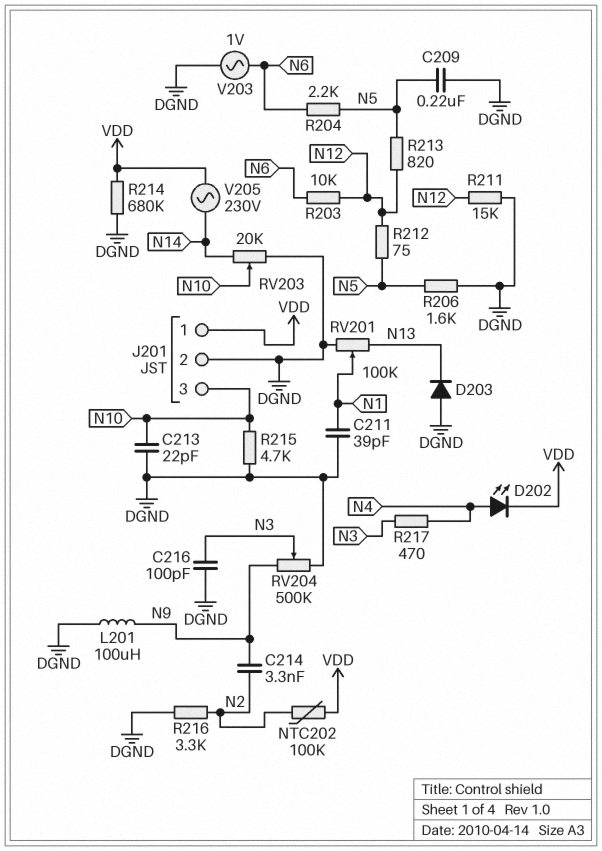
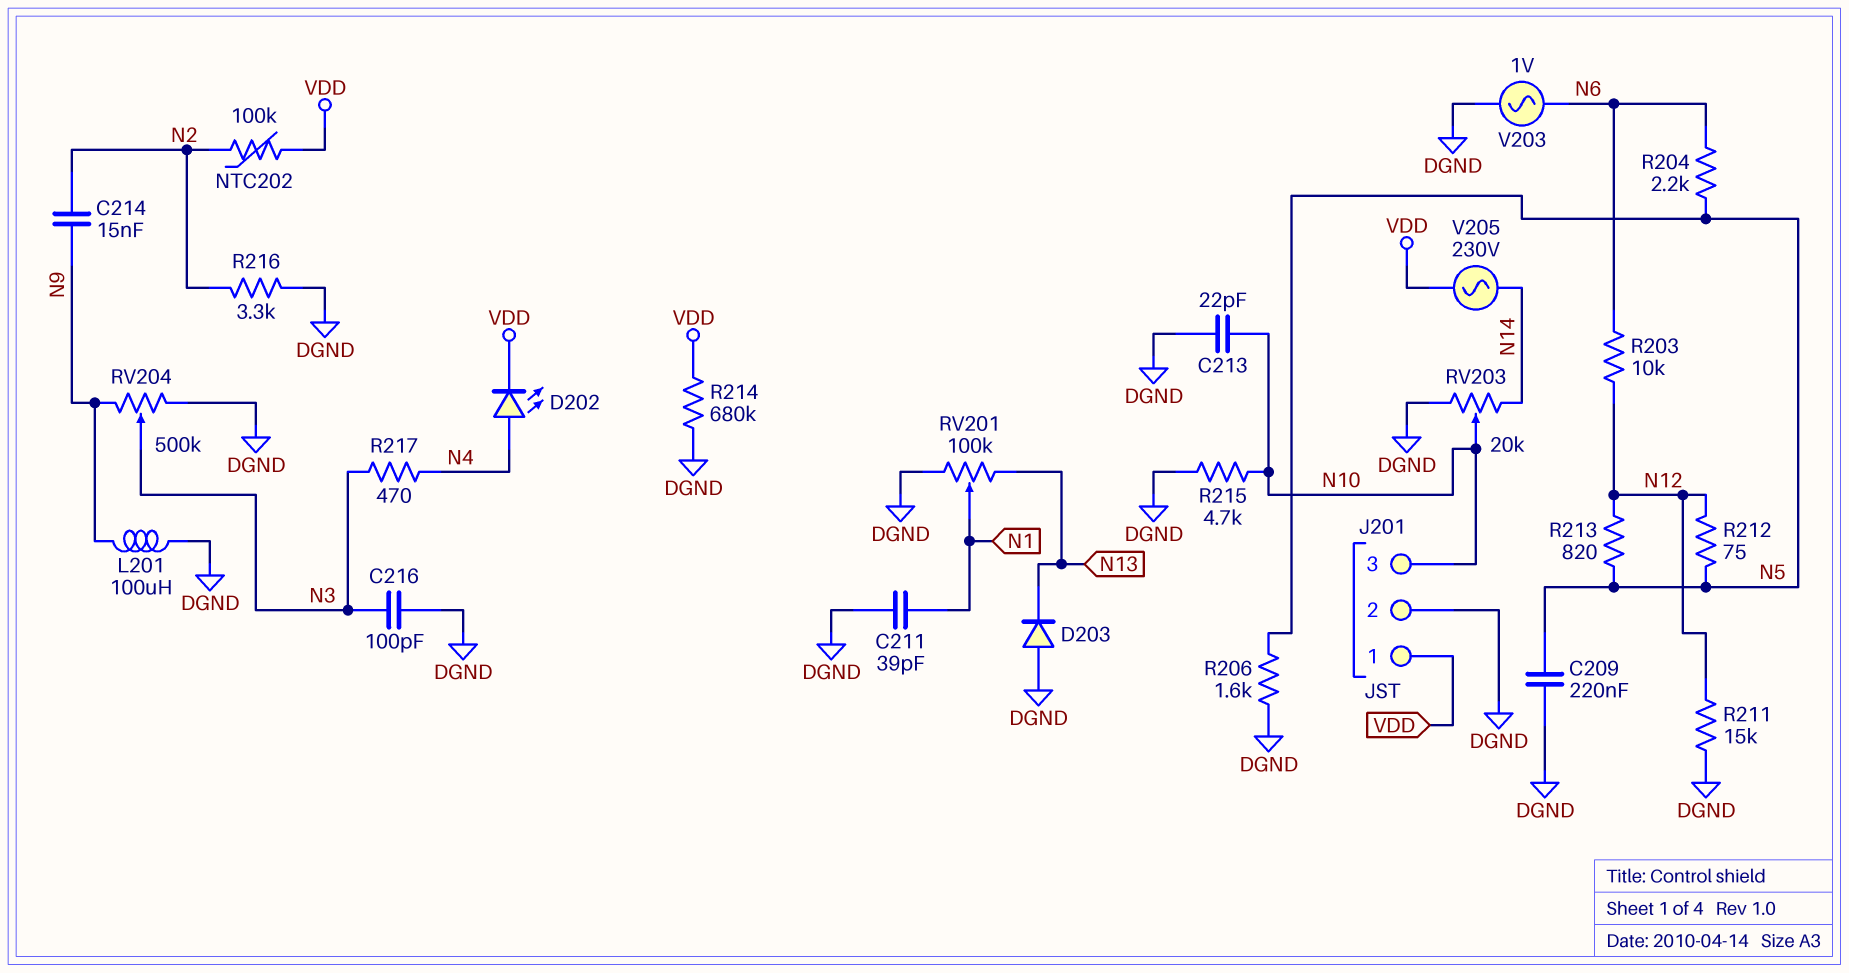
C214: 3.3nF (N2, N9) -> 15nF (N2, N9)

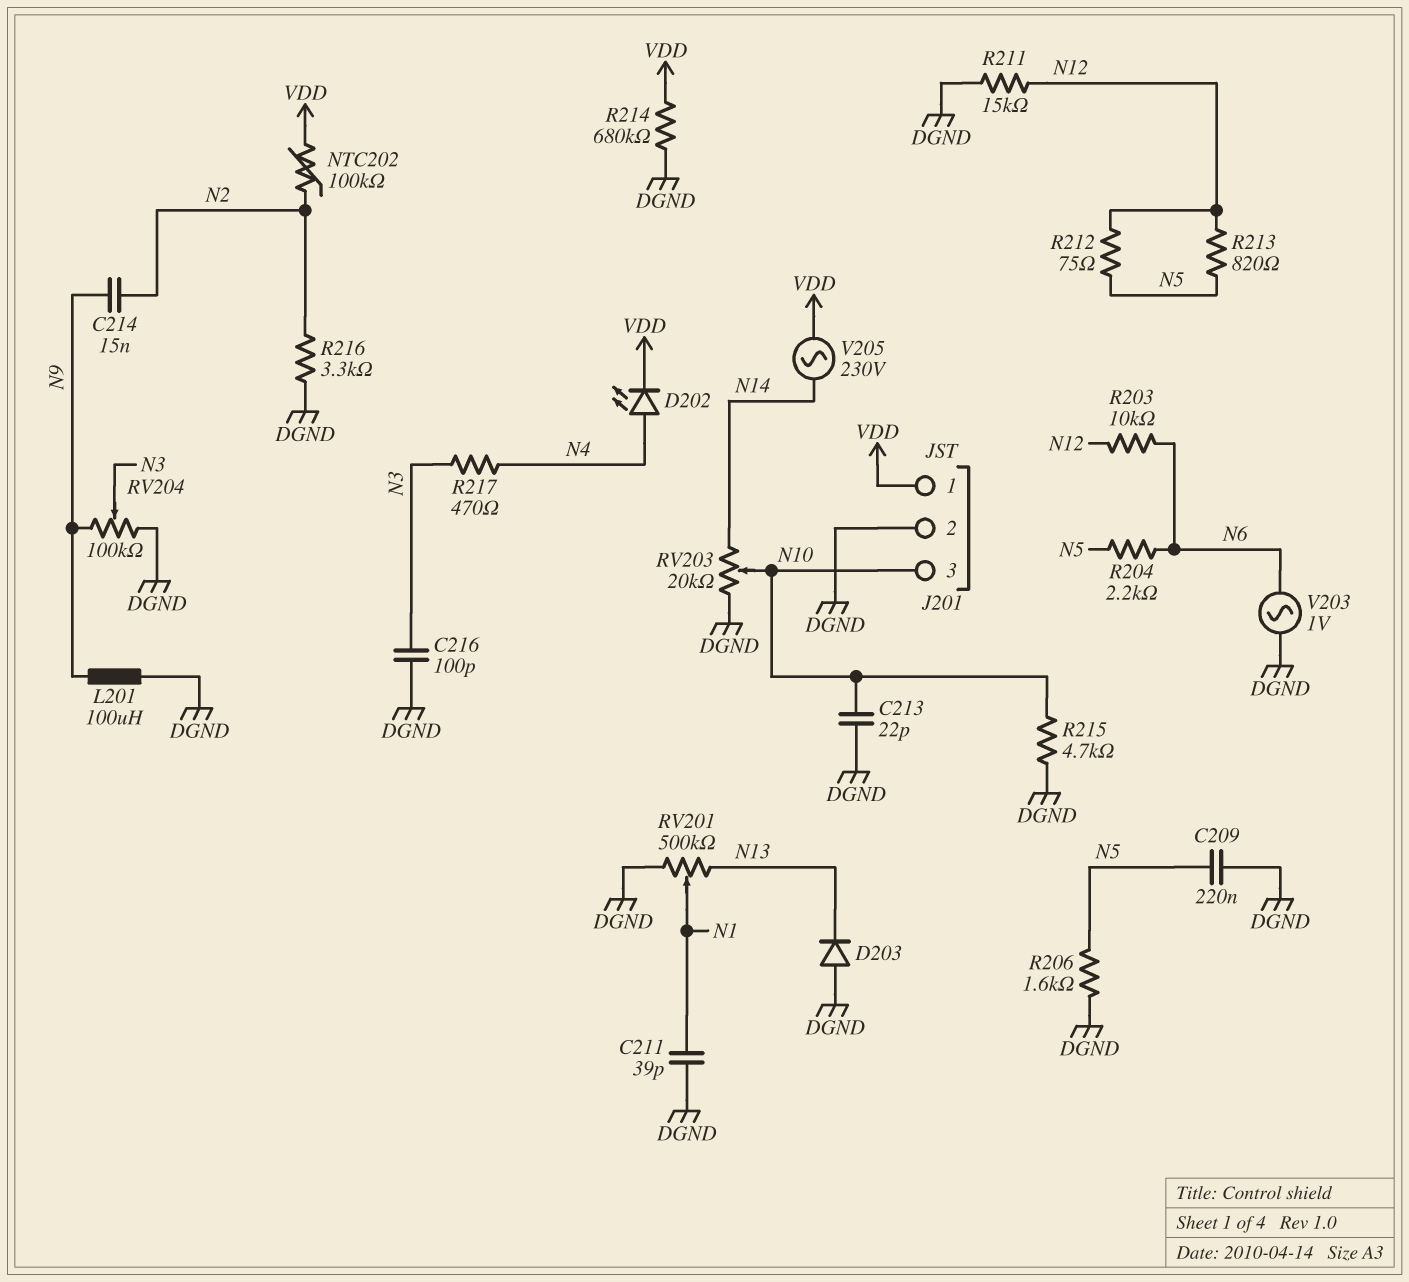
RV201: 100k (DGND, N13, wiper N1) -> 500k (DGND, N13, wiper N1)
RV204: 500k (DGND, N9, wiper N3) -> 100k (DGND, N9, wiper N3)

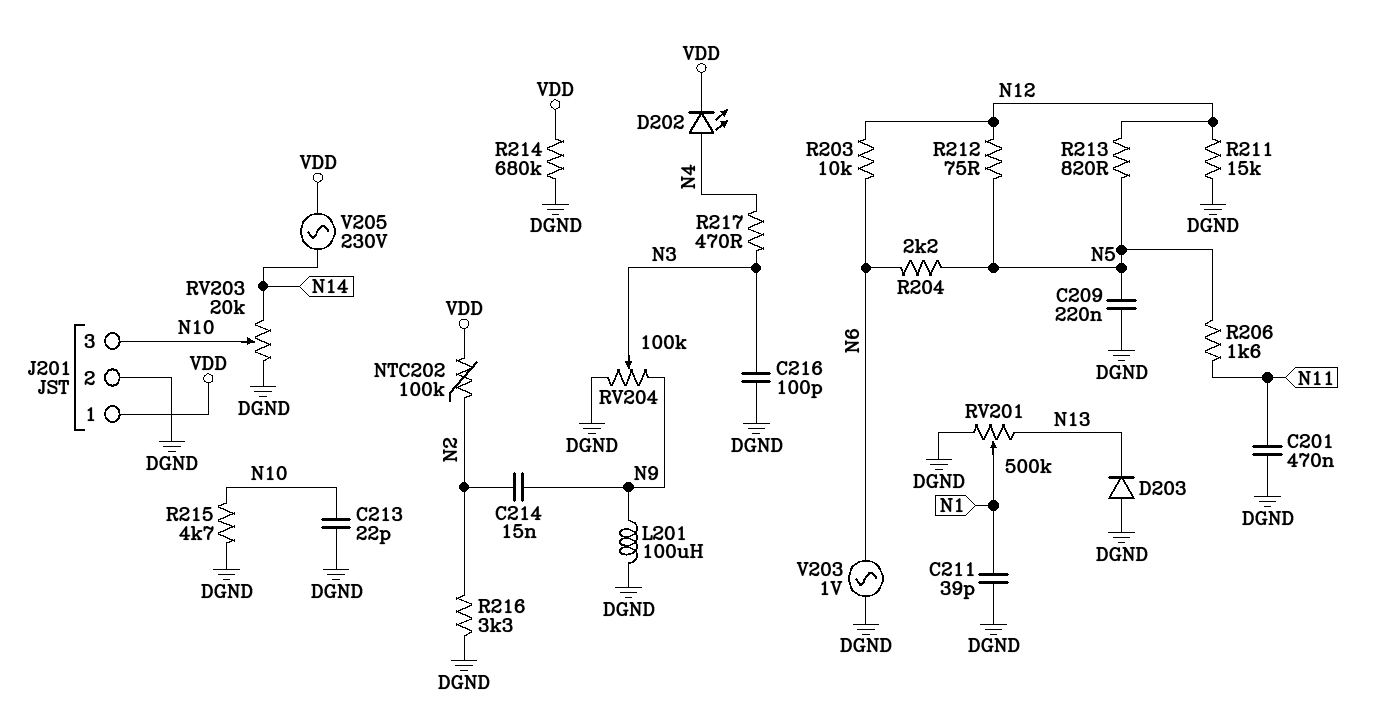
C201: none -> 470nF (DGND, N11)
R206: 1.6k (DGND, N5) -> 1.6k (N5, N11)

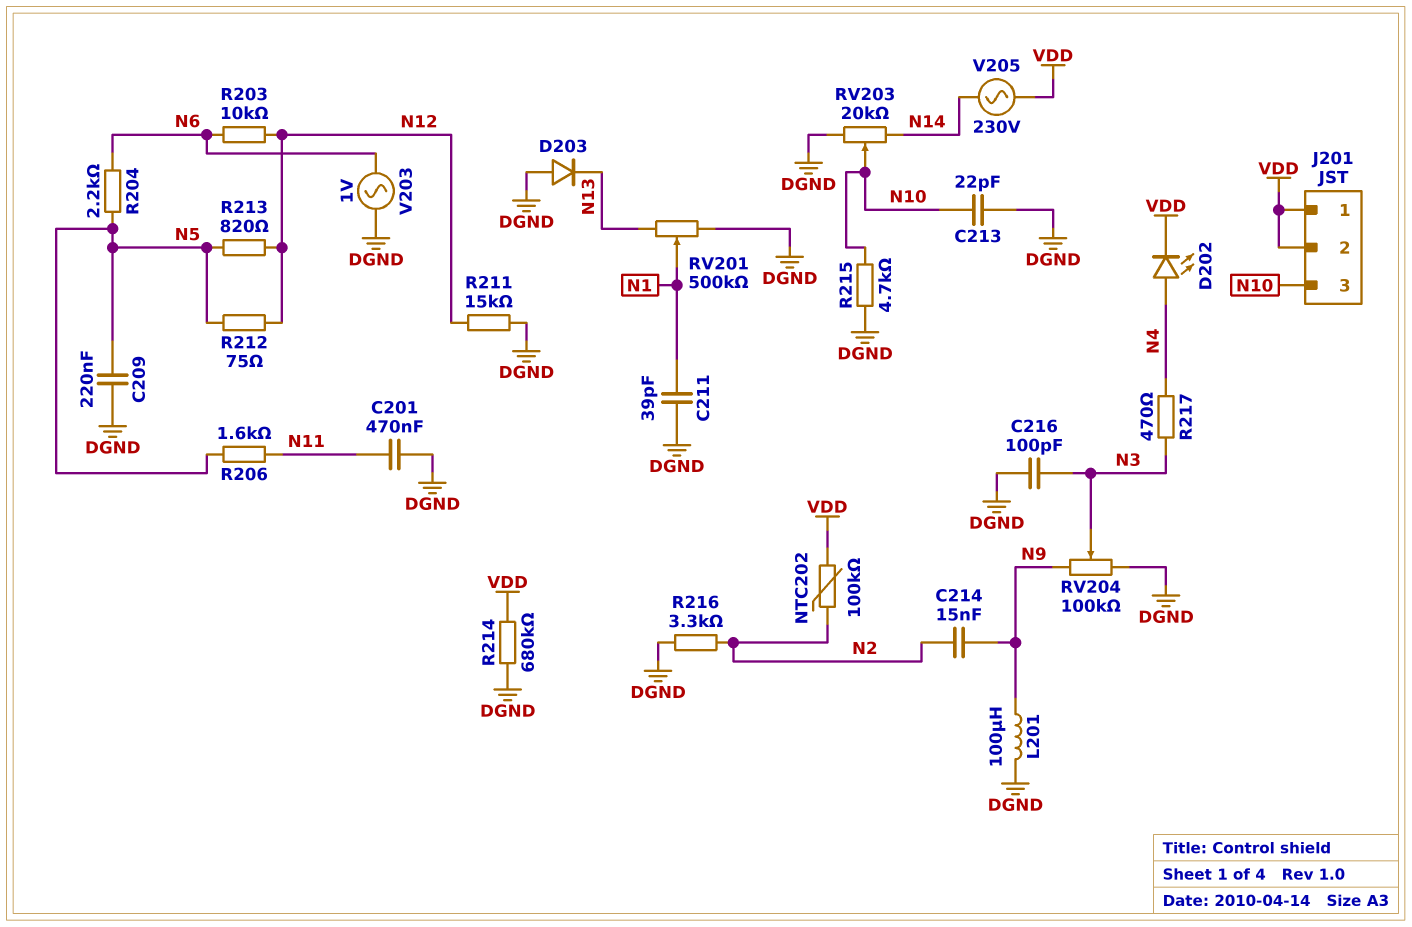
J201 pin 2: DGND -> VDD

